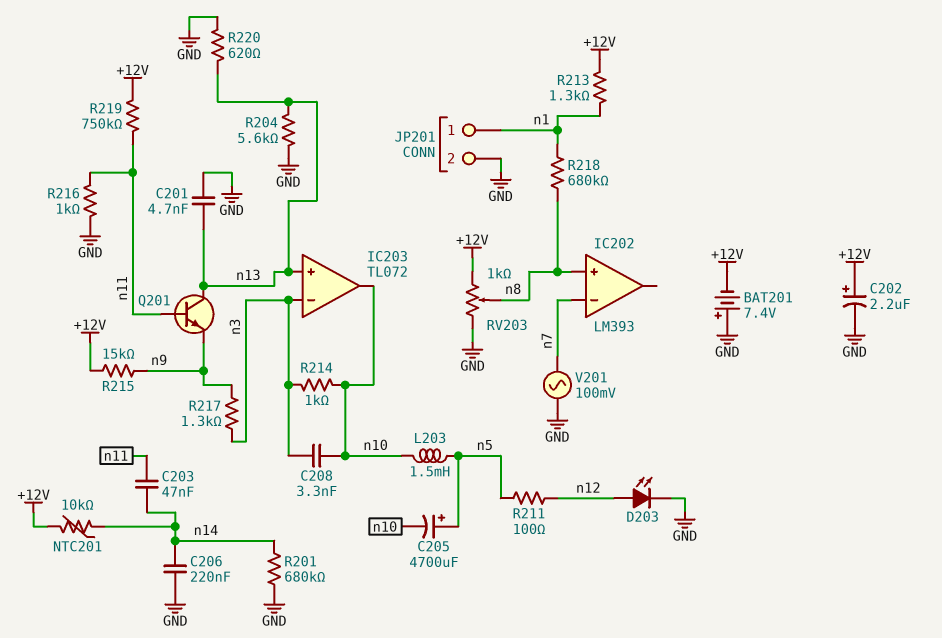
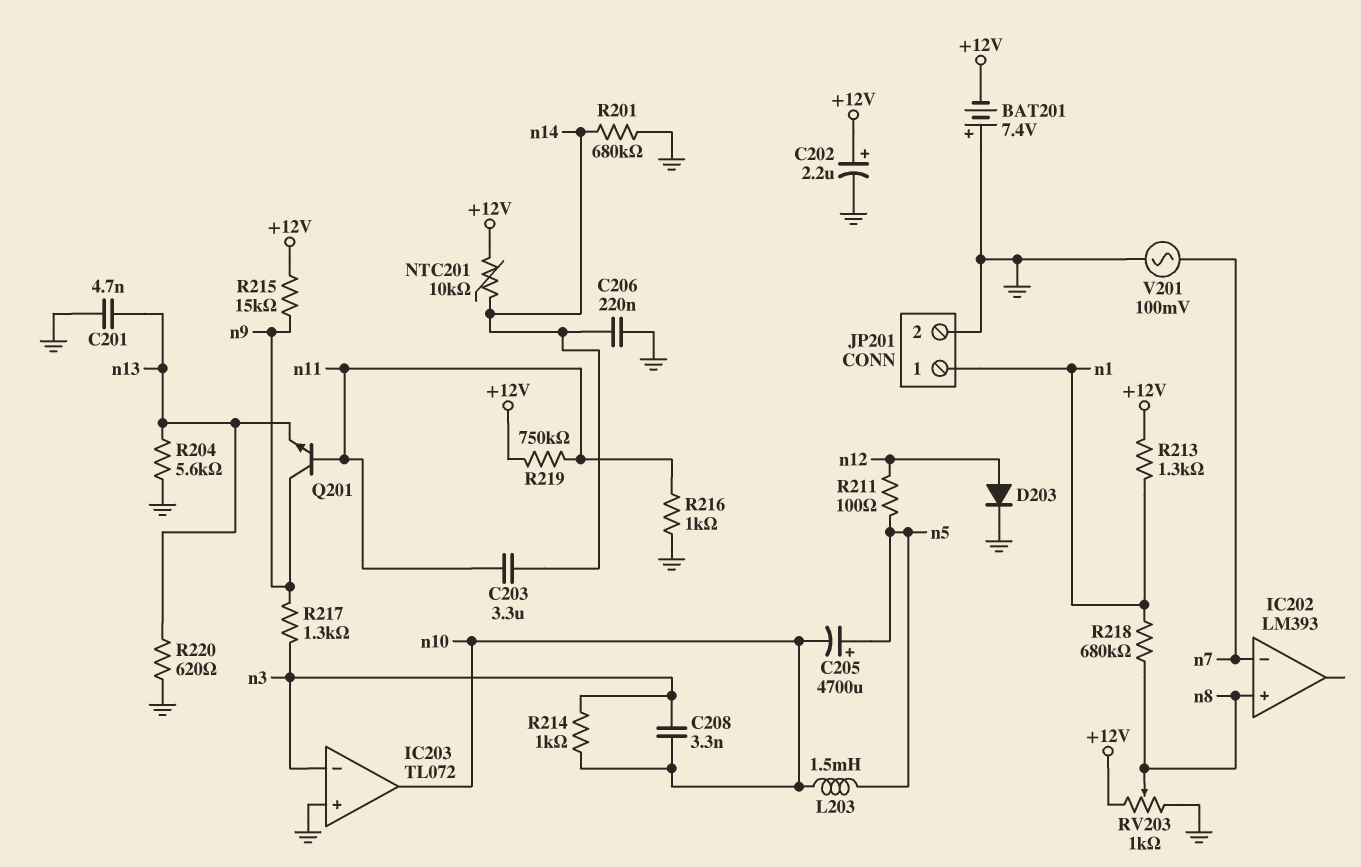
C203: 47nF (n11, n14) -> 3.3uF (n11, n14)
D203: LED (A n12, K GND) -> diode (A n12, K GND)
IC203 pin in+: n13 -> GND
Q201: NPN (B n11, C n13, E n9) -> NPN (B n11, C n9, E n13)

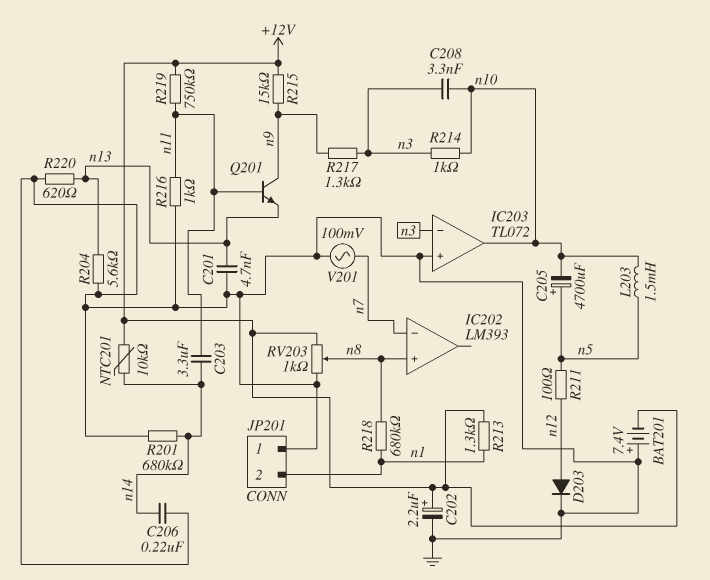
JP201 pin 1: n1 -> GND
JP201 pin 2: GND -> n1

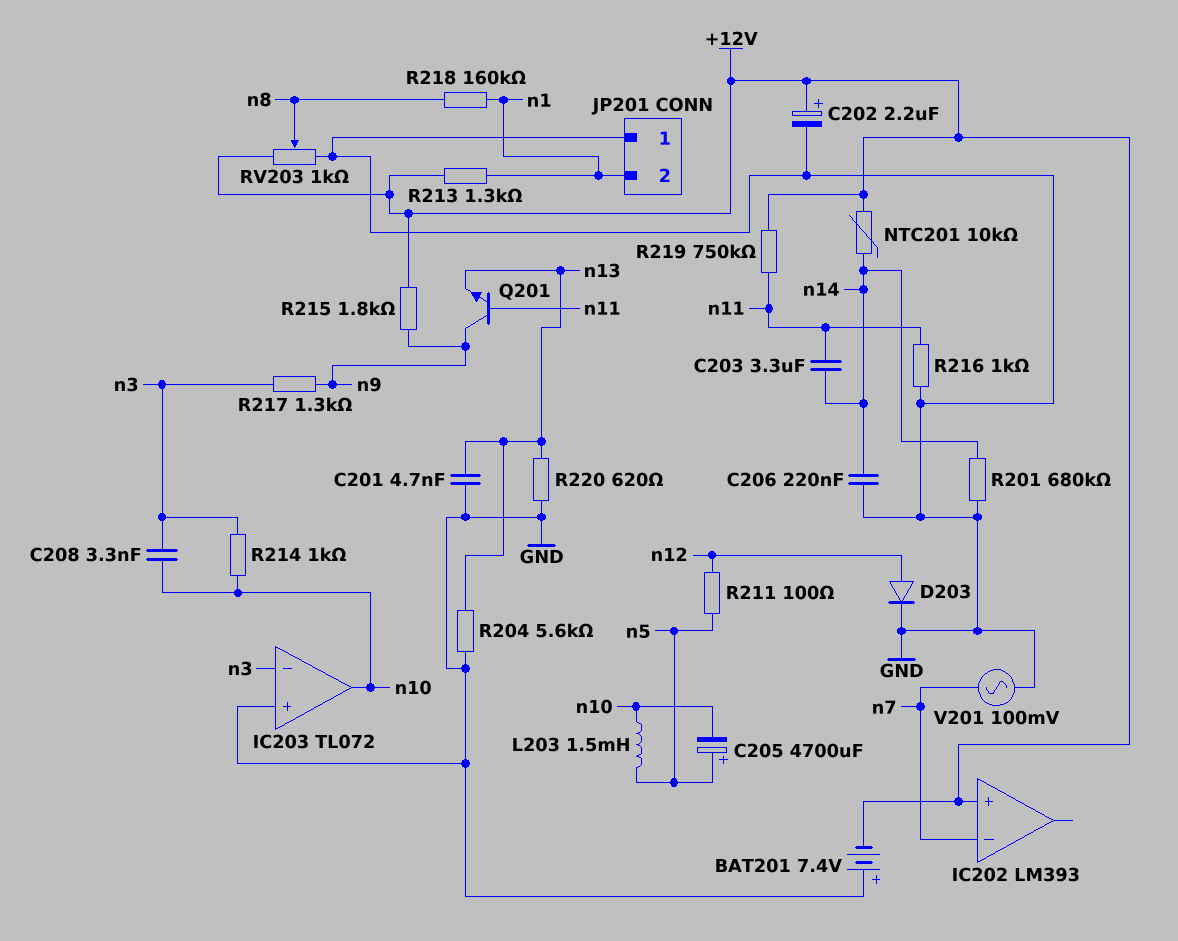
IC202 pin in+: n8 -> +12V
R215: 15k (+12V, n9) -> 1.8k (+12V, n9)
R218: 680k (n1, n8) -> 160k (n1, n8)

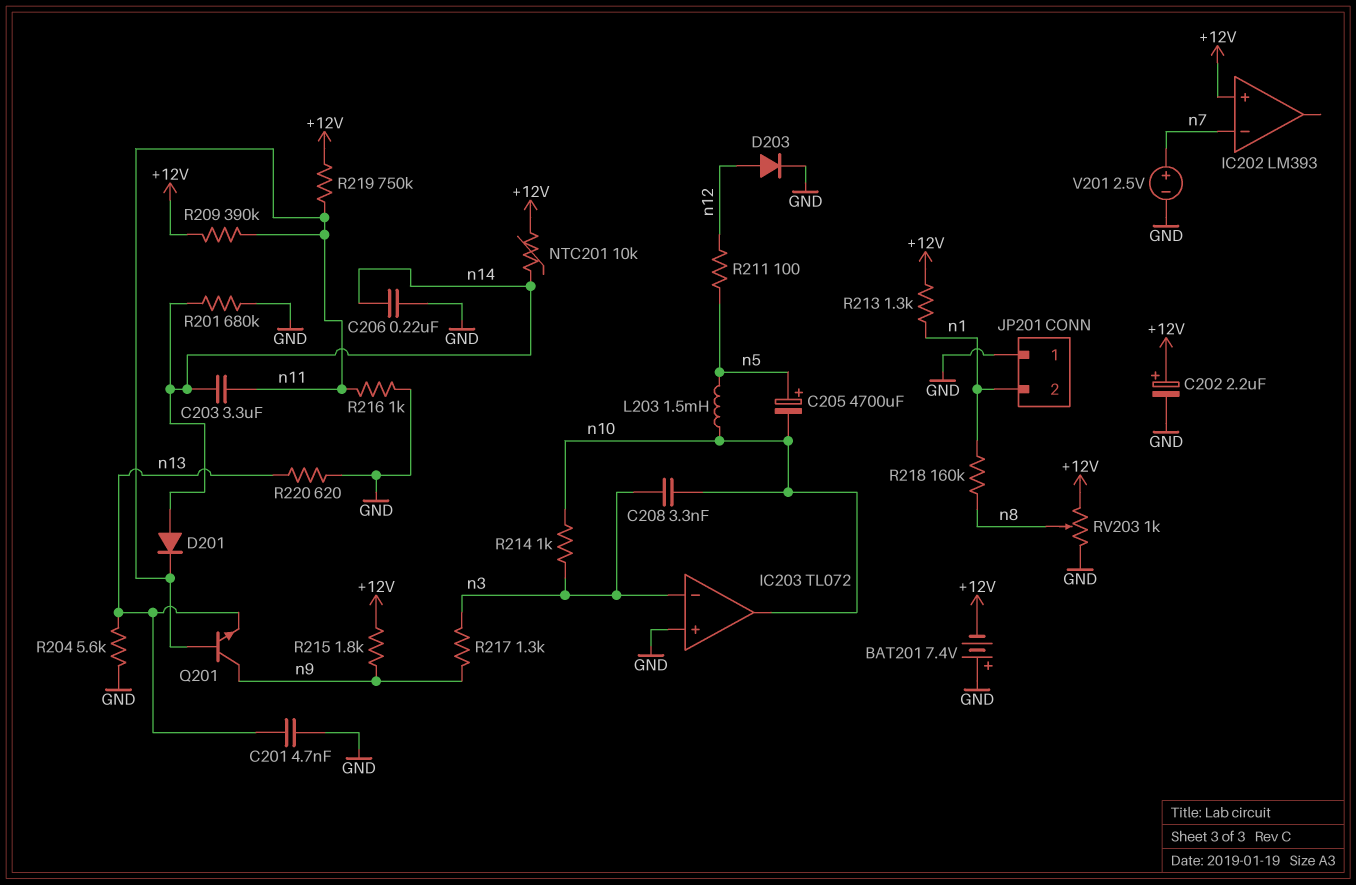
D201: none -> diode (A n14, K n11)
R209: none -> 390k (+12V, n11)
V201: AC 100mV (GND, n7) -> 2.5V (plus n7, minus GND)

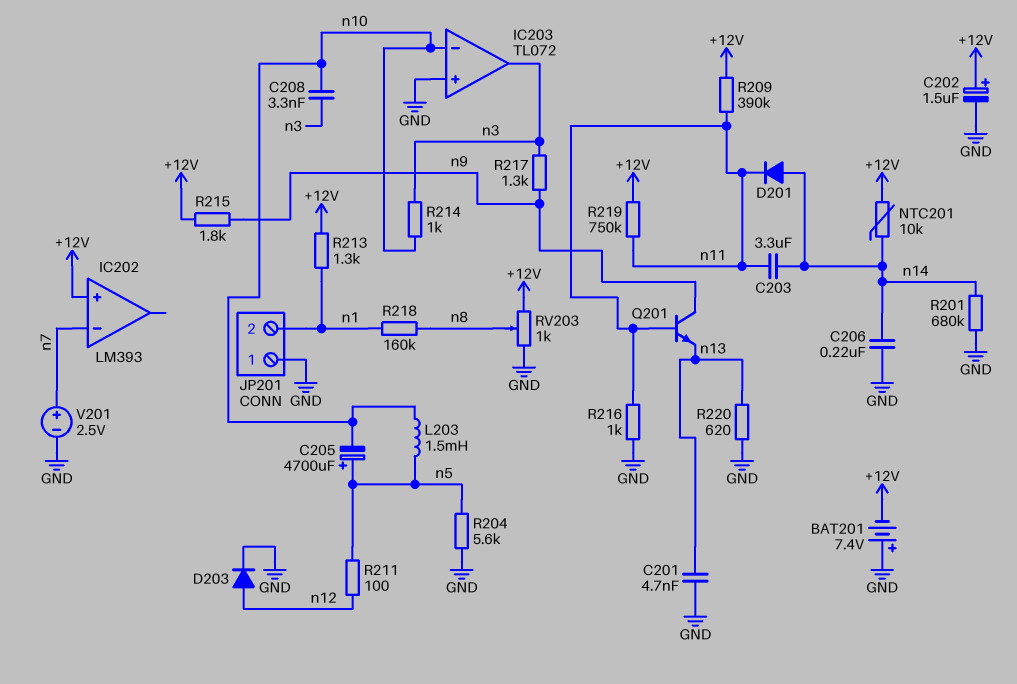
C202: 2.2uF (plus +12V, minus GND) -> 1.5uF (plus +12V, minus GND)
IC203 pin in-: n3 -> n10
IC203 pin out: n10 -> n3
R204: 5.6k (GND, n13) -> 5.6k (GND, n5)

